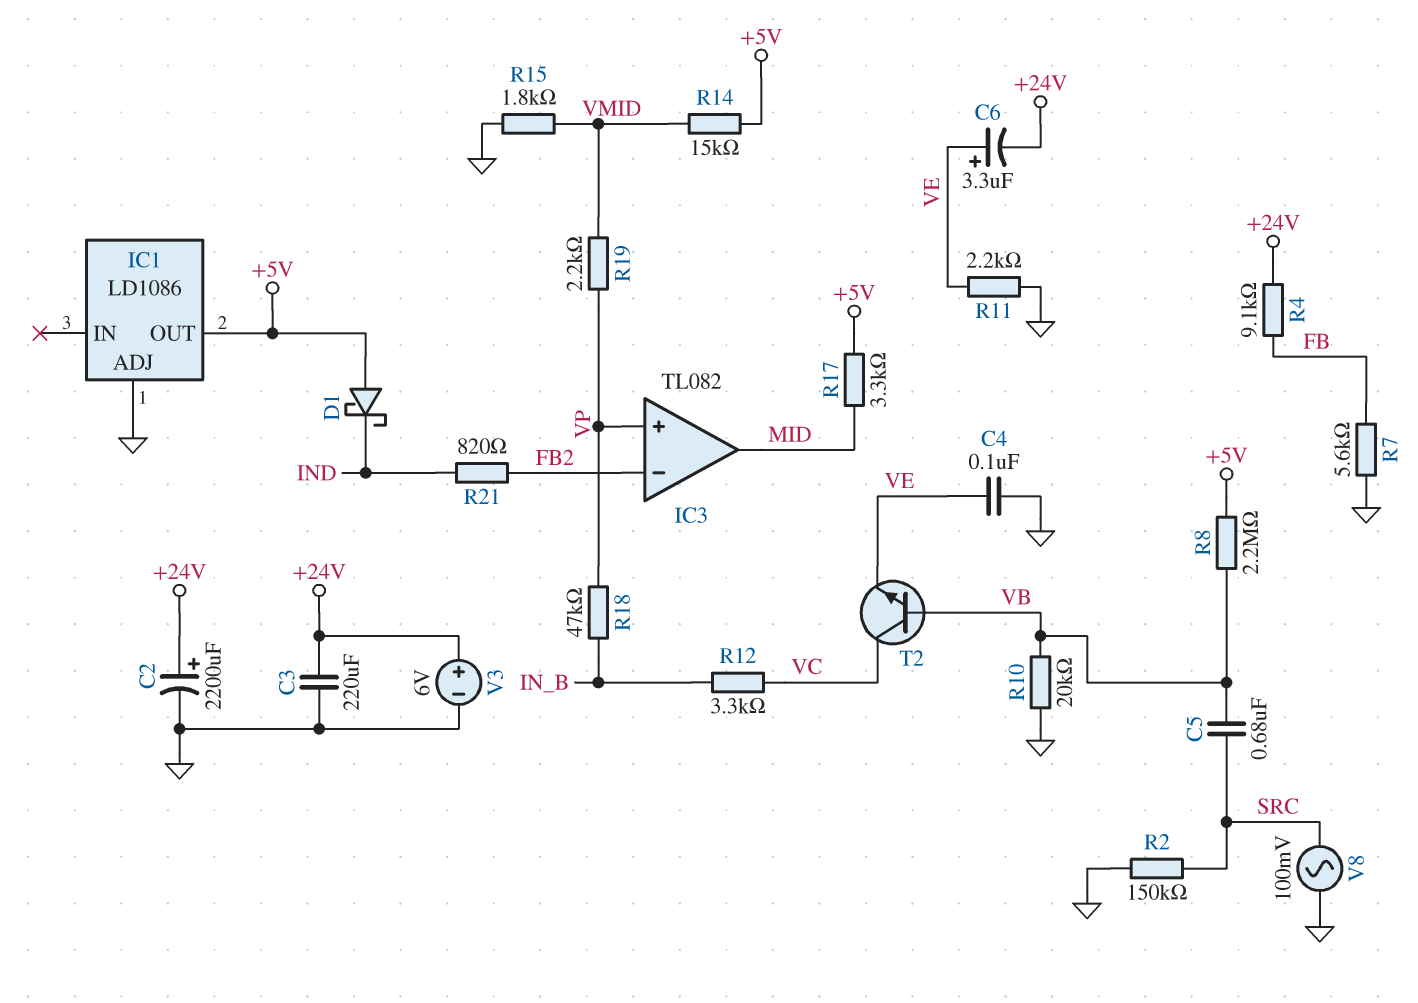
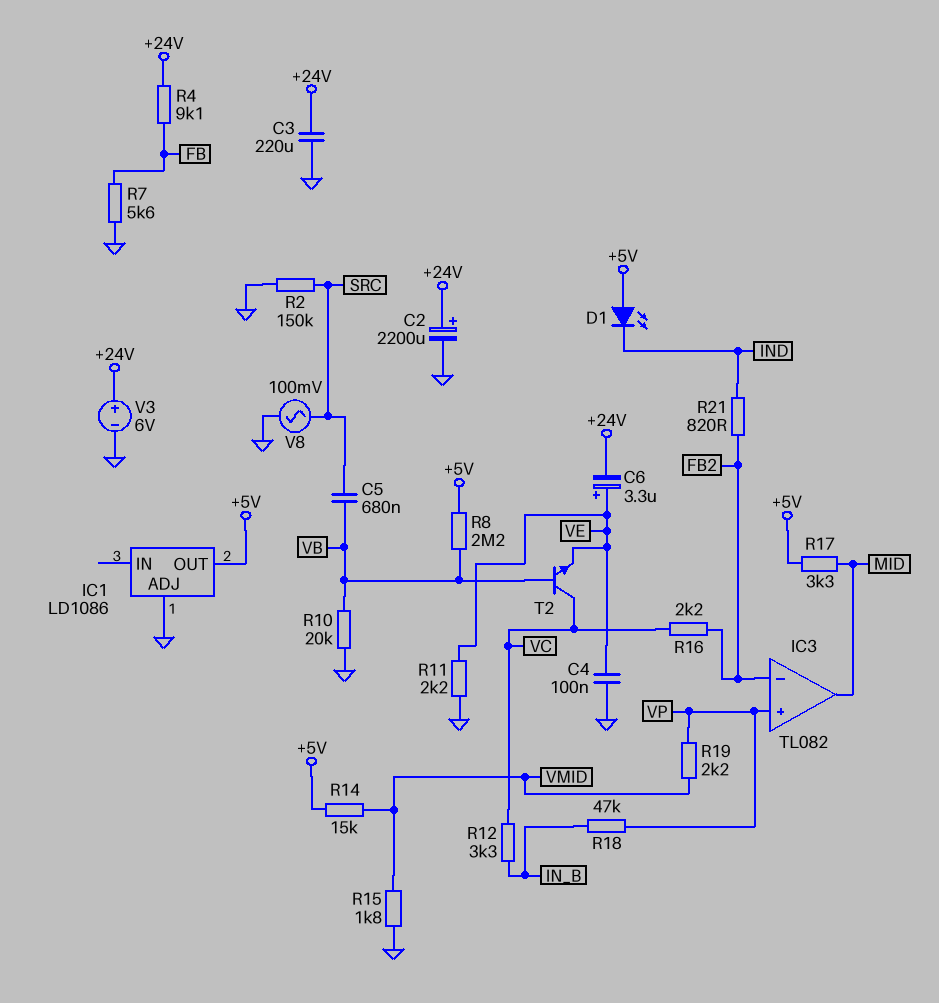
D1: schottky (A +5V, K IND) -> LED (A +5V, K IND)
R16: none -> 2.2k (FB2, VC)

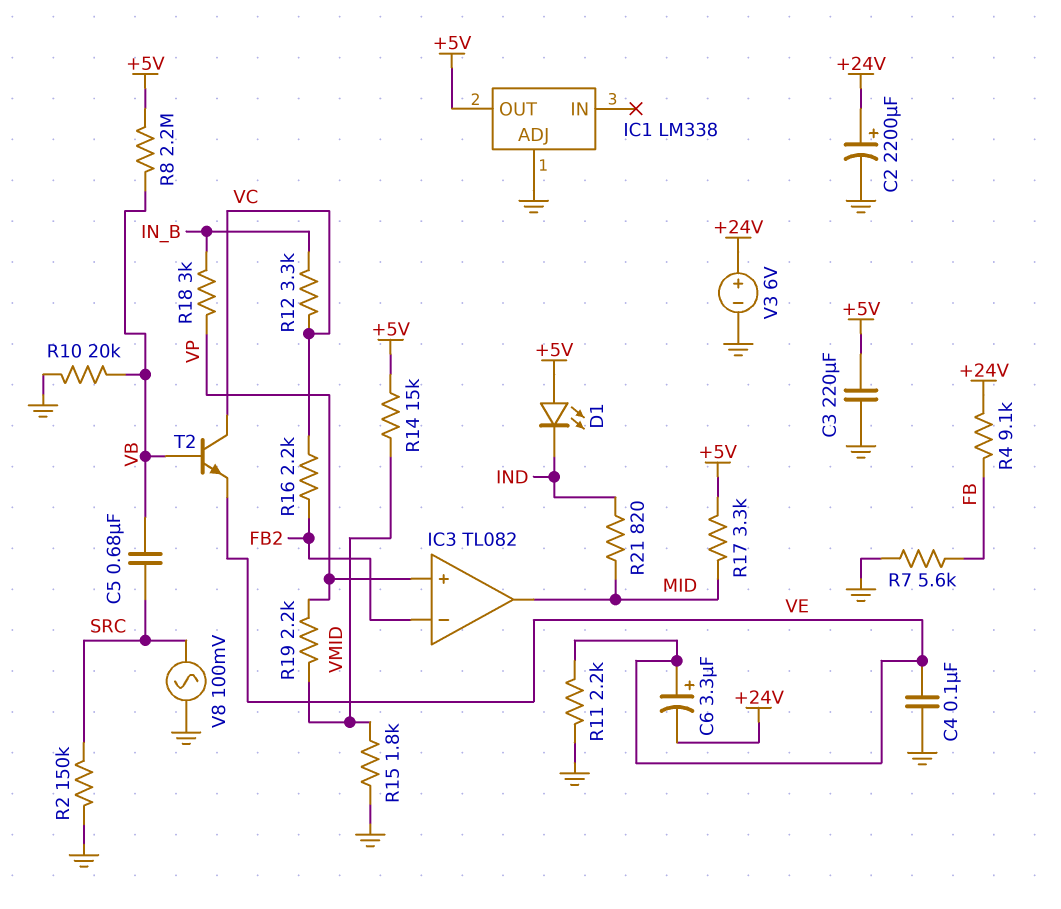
C3: 220uF (+24V, GND) -> 220uF (+5V, GND)
IC1: LD1086 -> LM338
R18: 47k (IN_B, VP) -> 3k (IN_B, VP)
R21: 820 (FB2, IND) -> 820 (IND, MID)

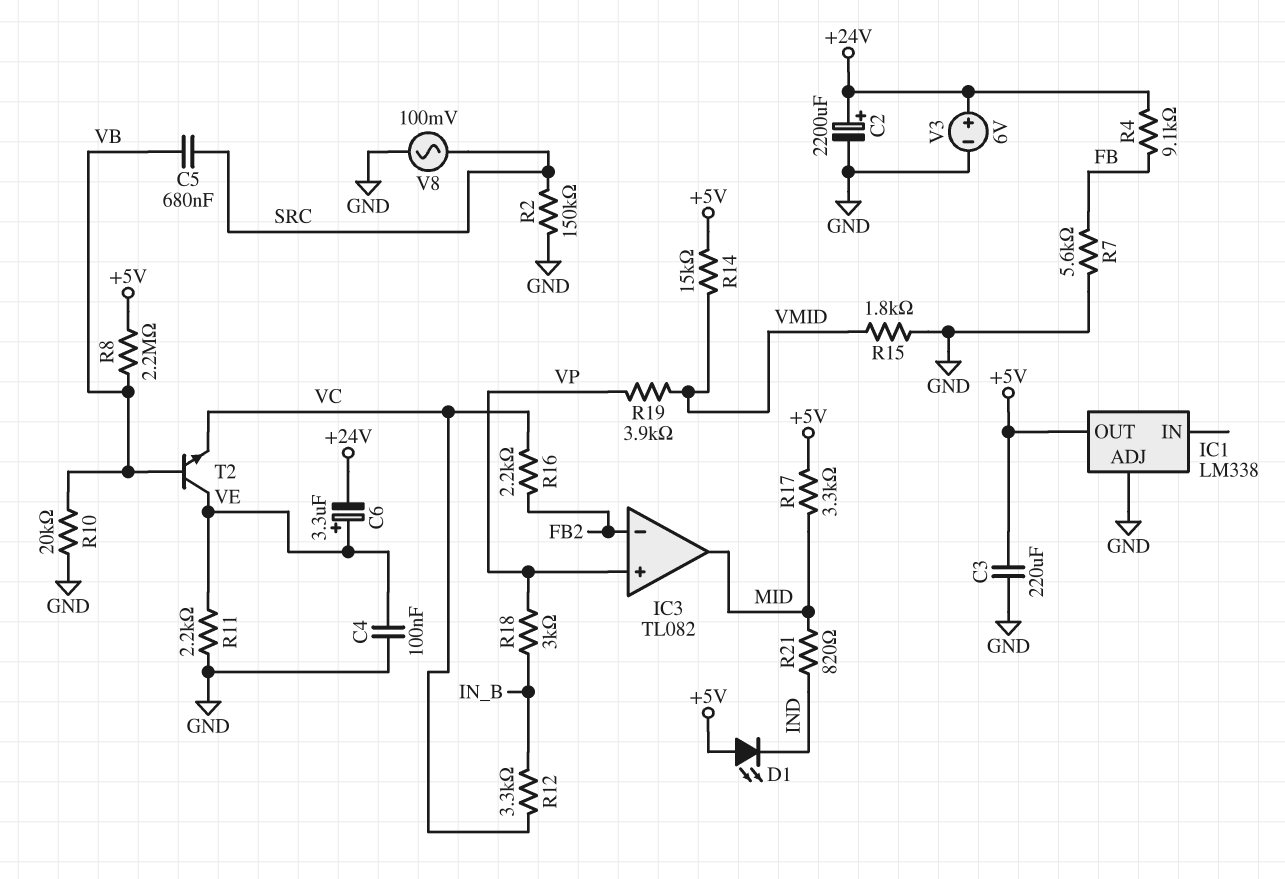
R19: 2.2k (VMID, VP) -> 3.9k (VMID, VP)
T2: NPN (B VB, C VC, E VE) -> NPN (B VB, C VE, E VC)

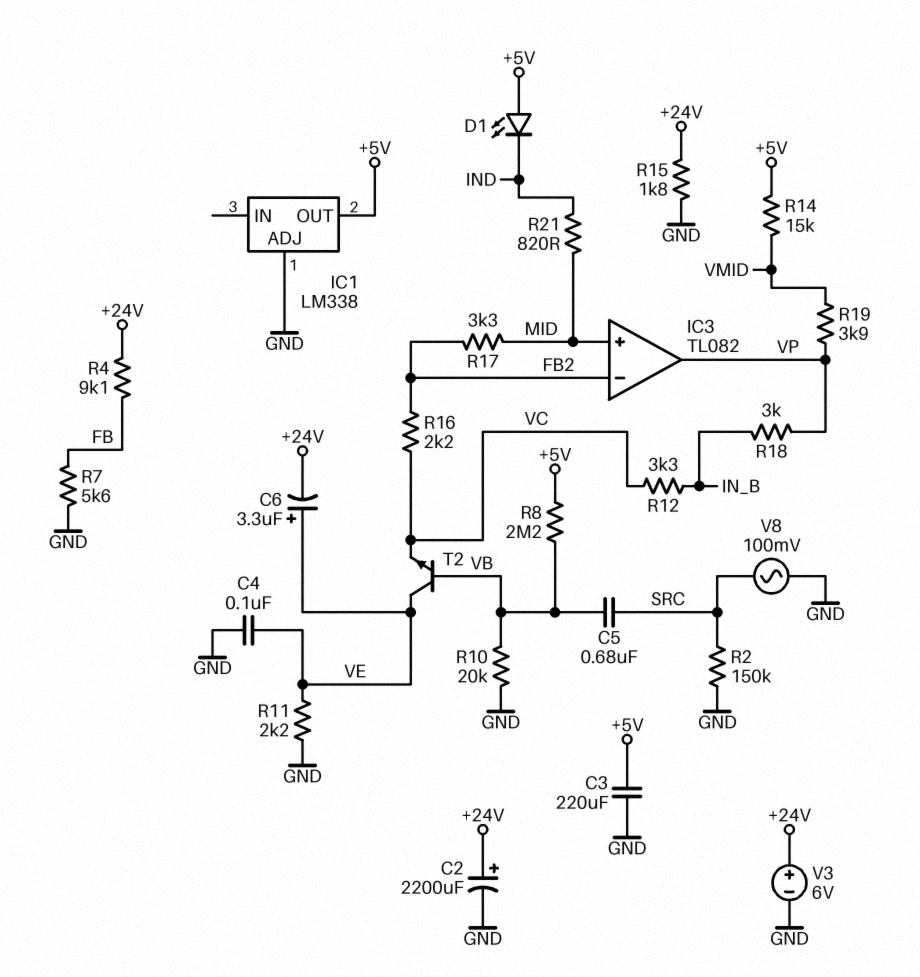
IC3 pin in+: VP -> MID
IC3 pin out: MID -> VP
R15: 1.8k (GND, VMID) -> 1.8k (+24V, GND)
R17: 3.3k (+5V, MID) -> 3.3k (FB2, MID)

